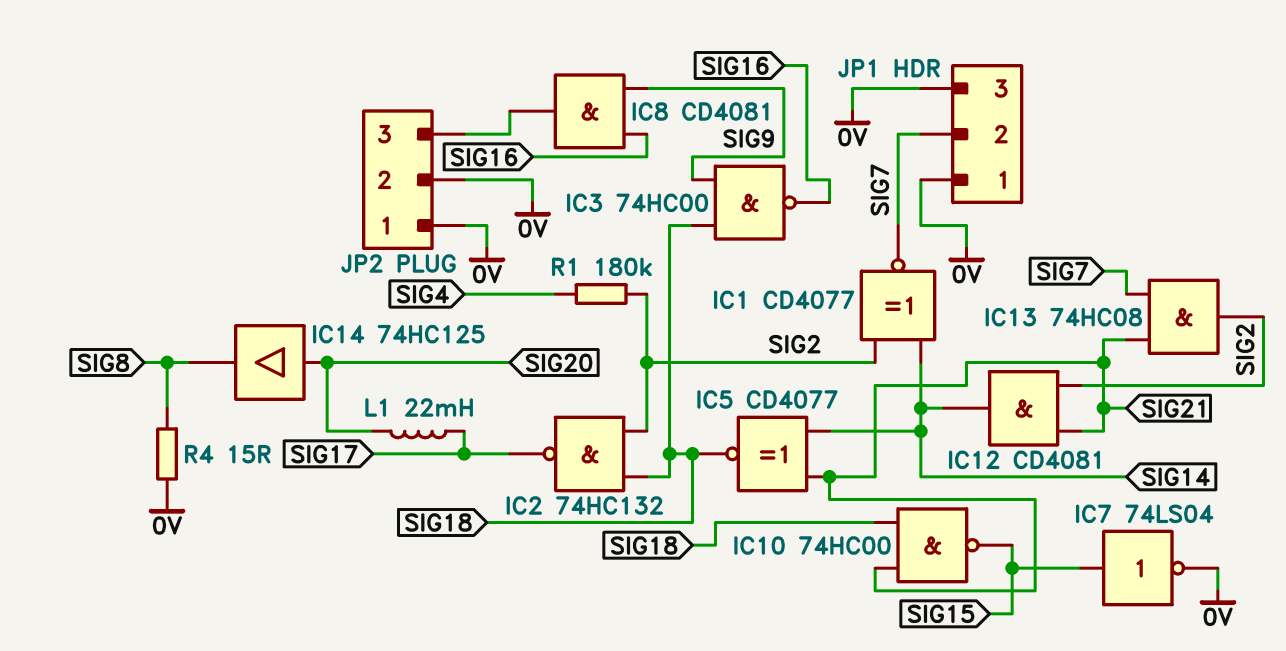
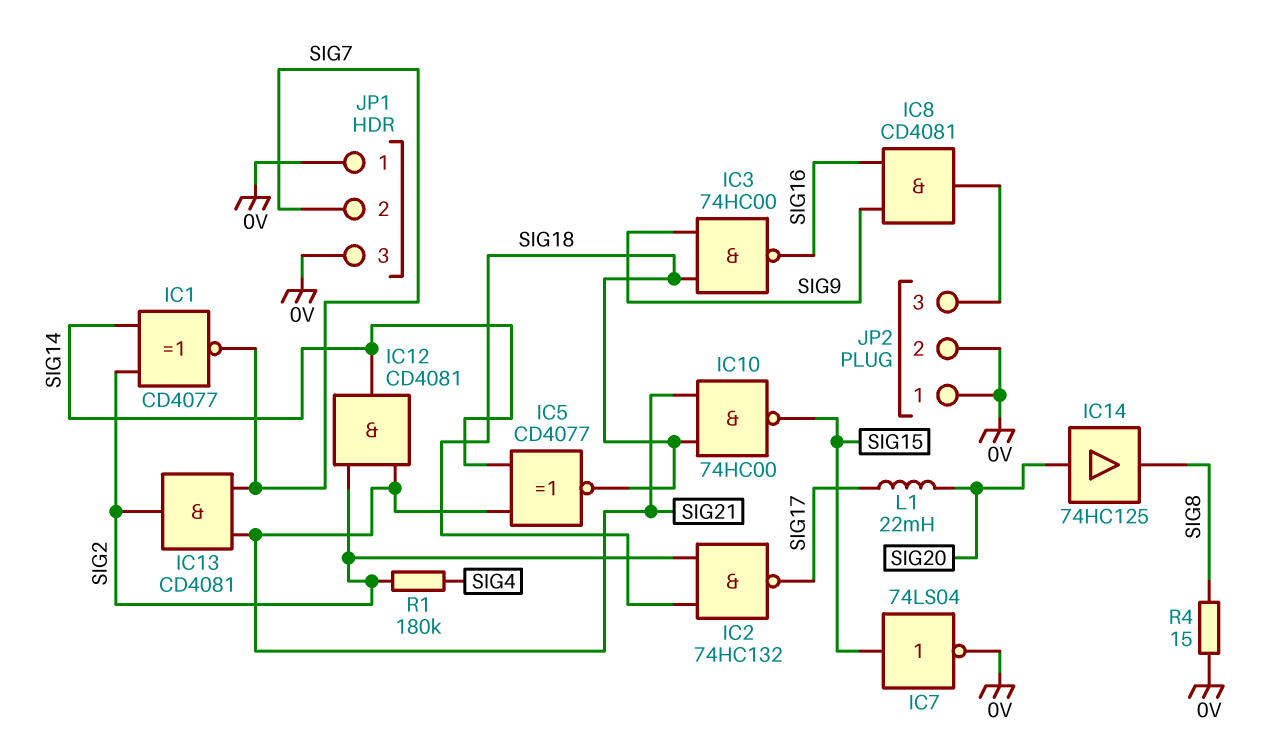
IC13: AND 74HC08 (in SIG7, in SIG21, out SIG2) -> AND CD4081 (in SIG7, in SIG21, out SIG2)

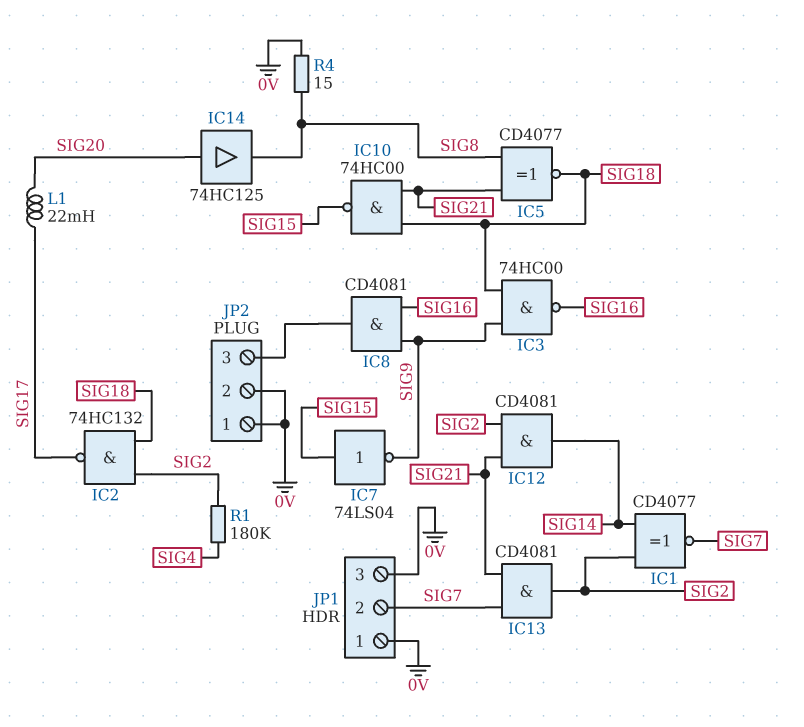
IC5: XNOR CD4077 (in SIG14, in SIG21, out SIG18) -> XNOR CD4077 (in SIG8, in SIG21, out SIG18)
IC7: NOT 74LS04 (in SIG15, out 0V) -> NOT 74LS04 (in SIG15, out SIG9)

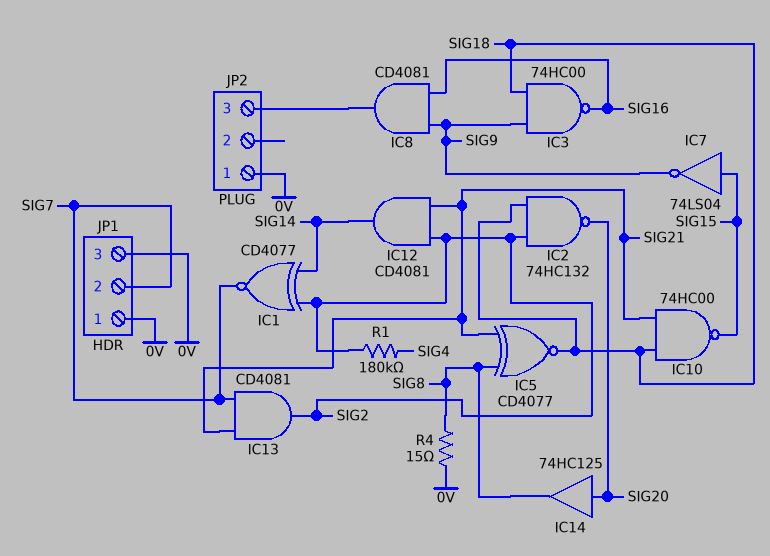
IC2: NAND 74HC132 (in SIG2, in SIG18, out SIG17) -> NAND 74HC132 (in SIG2, in SIG18, out SIG20)
JP2 pin 2: 0V -> none
L1: 22mH (SIG17, SIG20) -> none

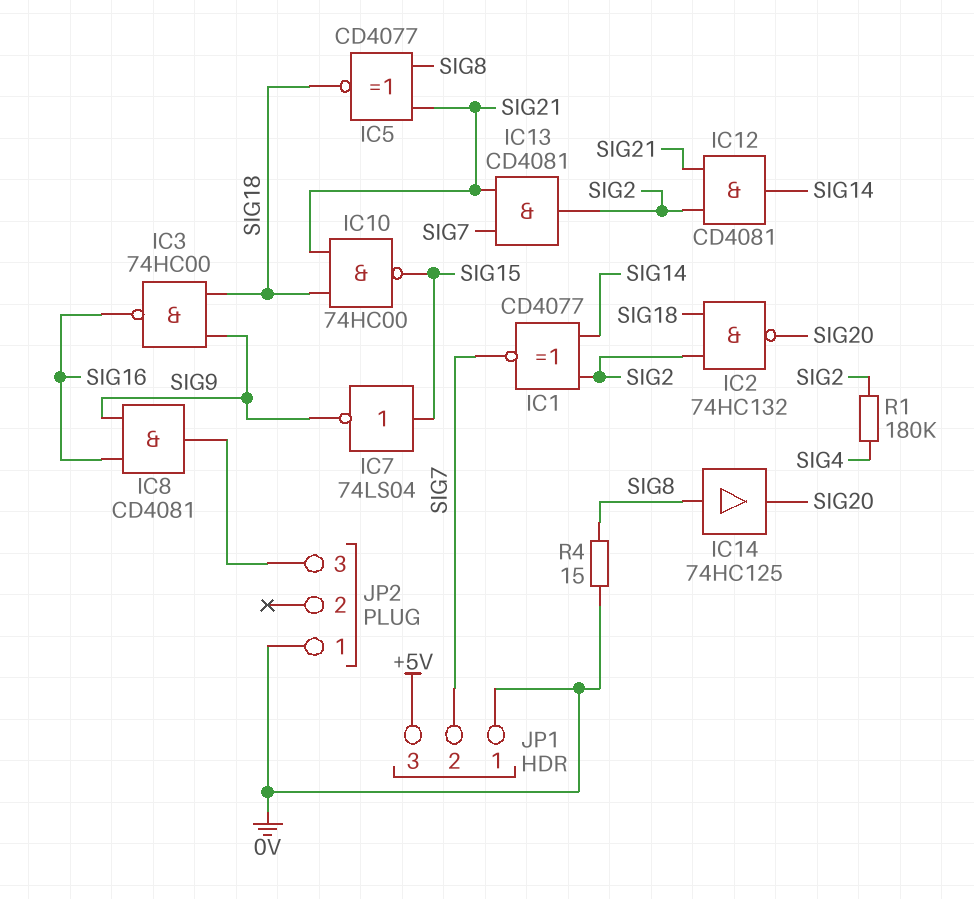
IC14: buffer 74HC125 (in SIG20, out SIG8) -> buffer 74HC125 (in SIG8, out SIG20)
JP1 pin 3: 0V -> +5V

